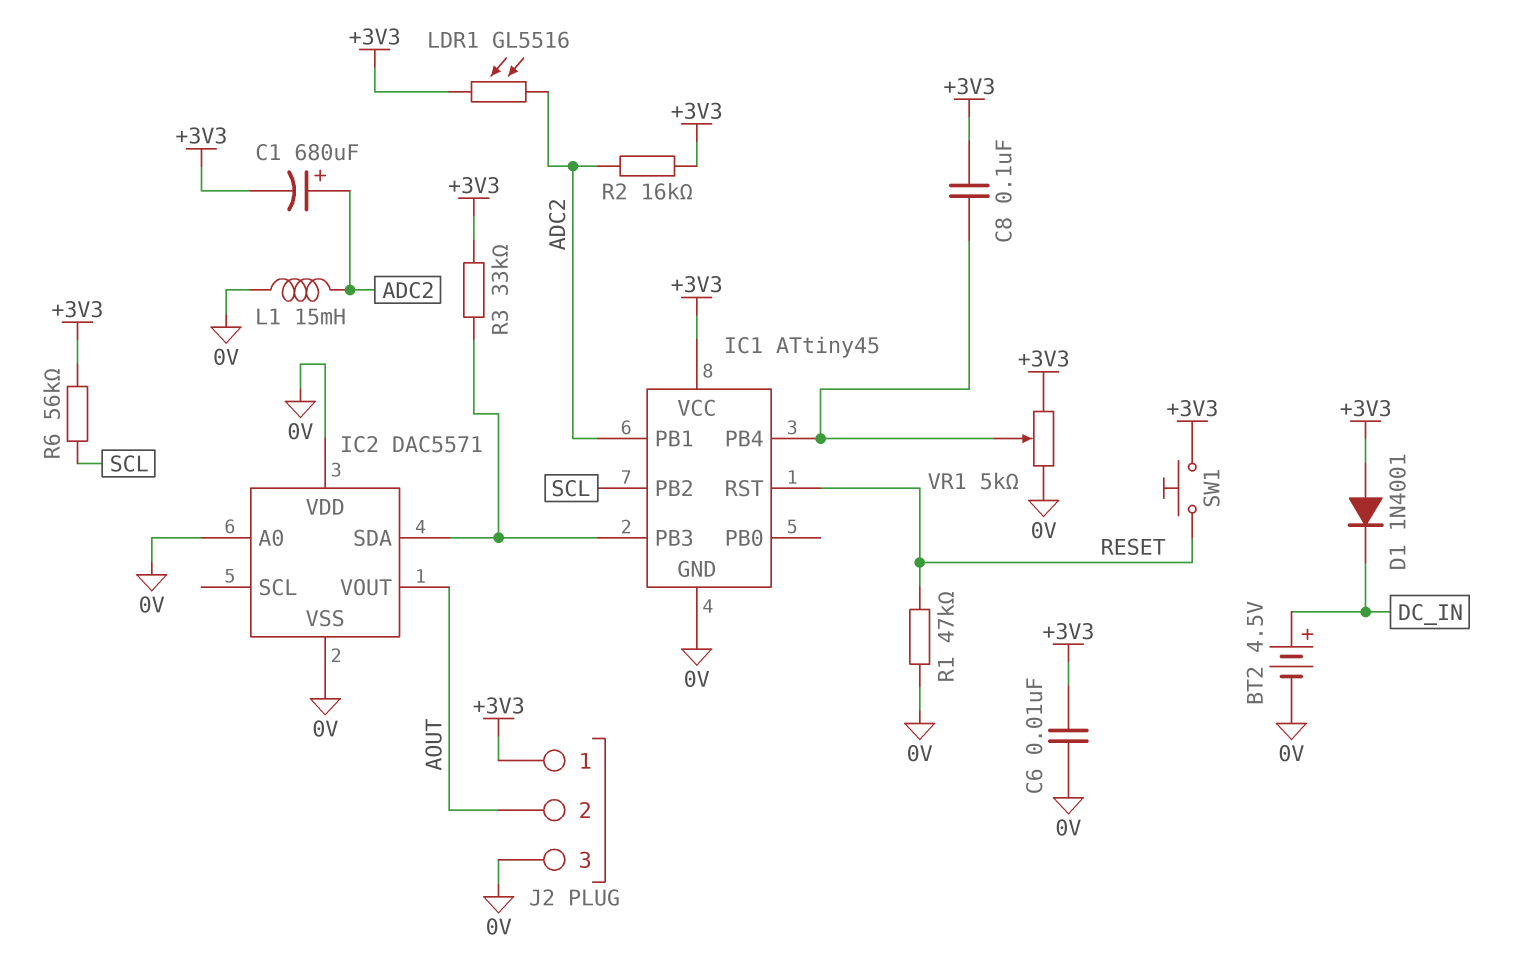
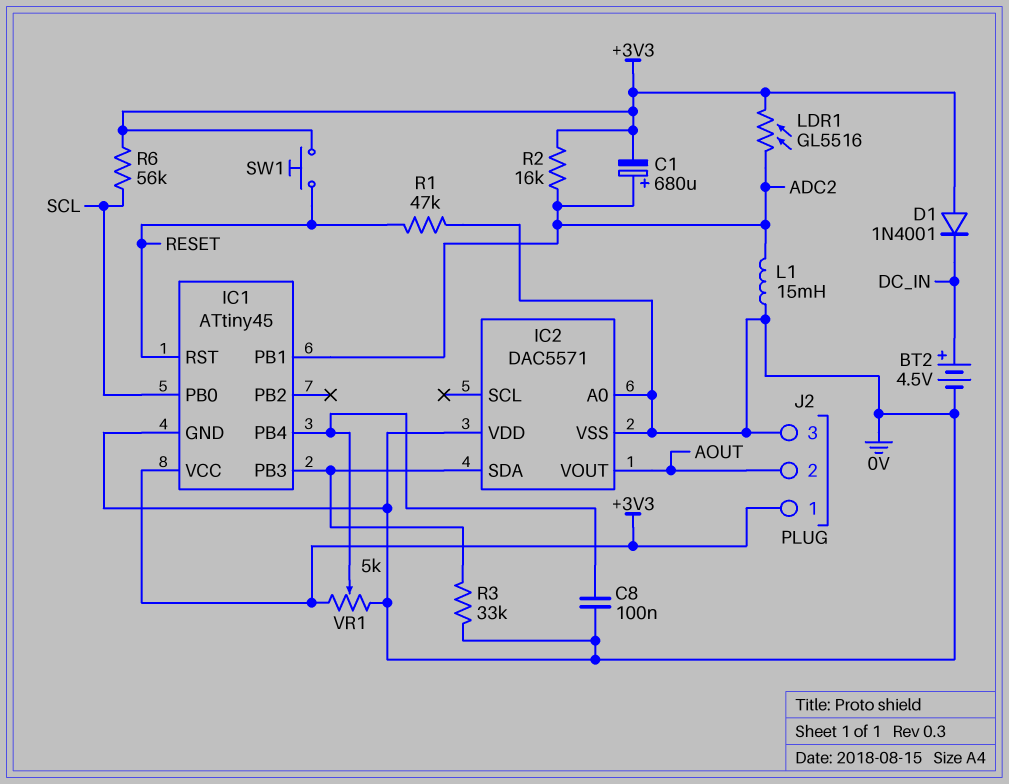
C6: 10nF (+3V3, 0V) -> none
C8: 100nF (+3V3, IC1/PB4) -> 100nF (0V, IC1/PB4)
IC1 pin PB0: none -> SCL
IC1 pin PB2: SCL -> none
R3: 33k (+3V3, IC1/PB3) -> 33k (0V, IC1/PB3)

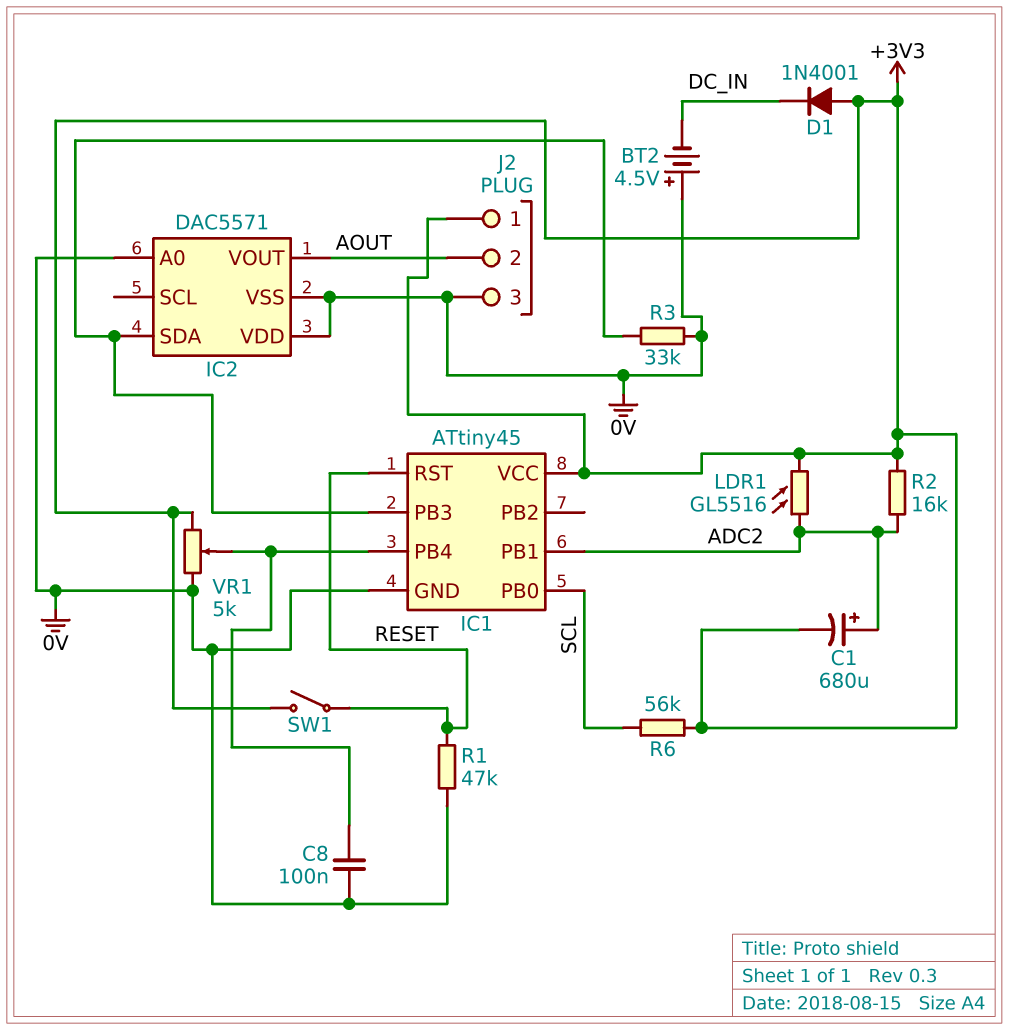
BT2: 4.5V (plus DC_IN, minus 0V) -> 4.5V (plus 0V, minus DC_IN)
L1: 15mH (0V, ADC2) -> none
SW1: button (+3V3, RESET) -> switch (+3V3, RESET)

